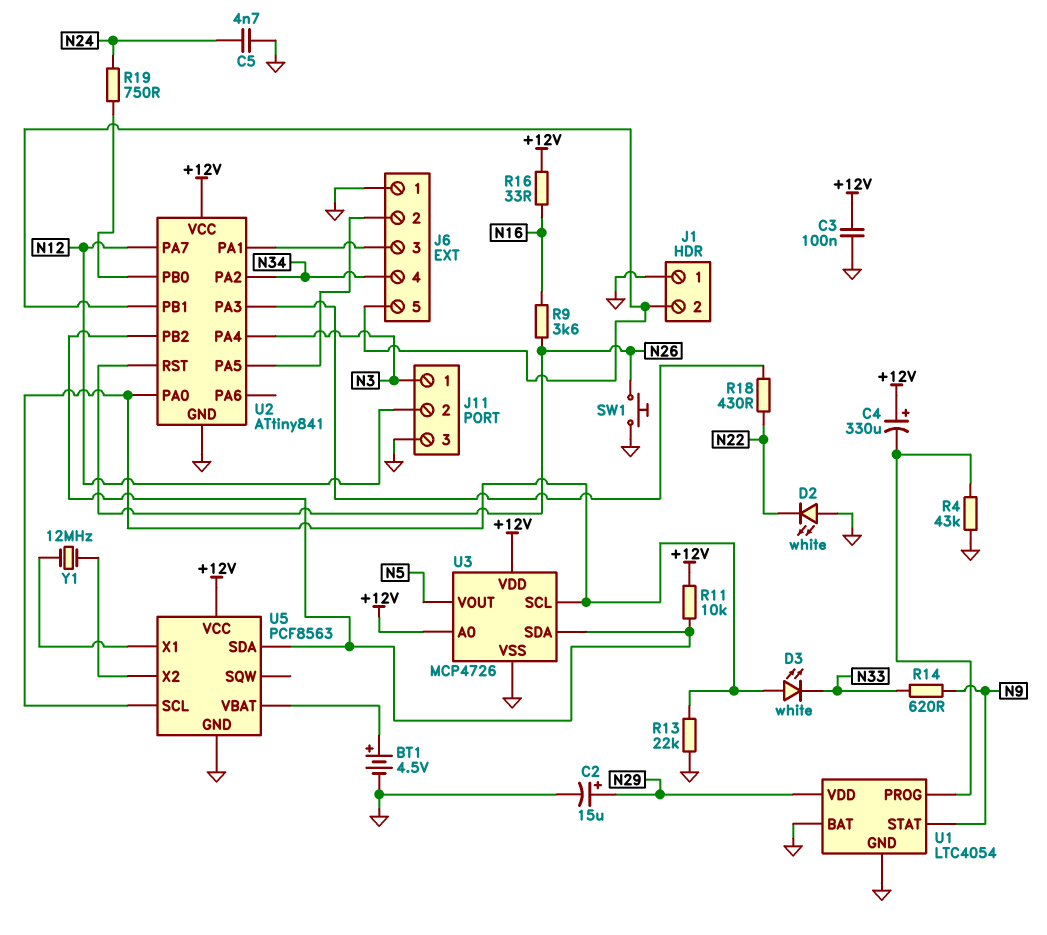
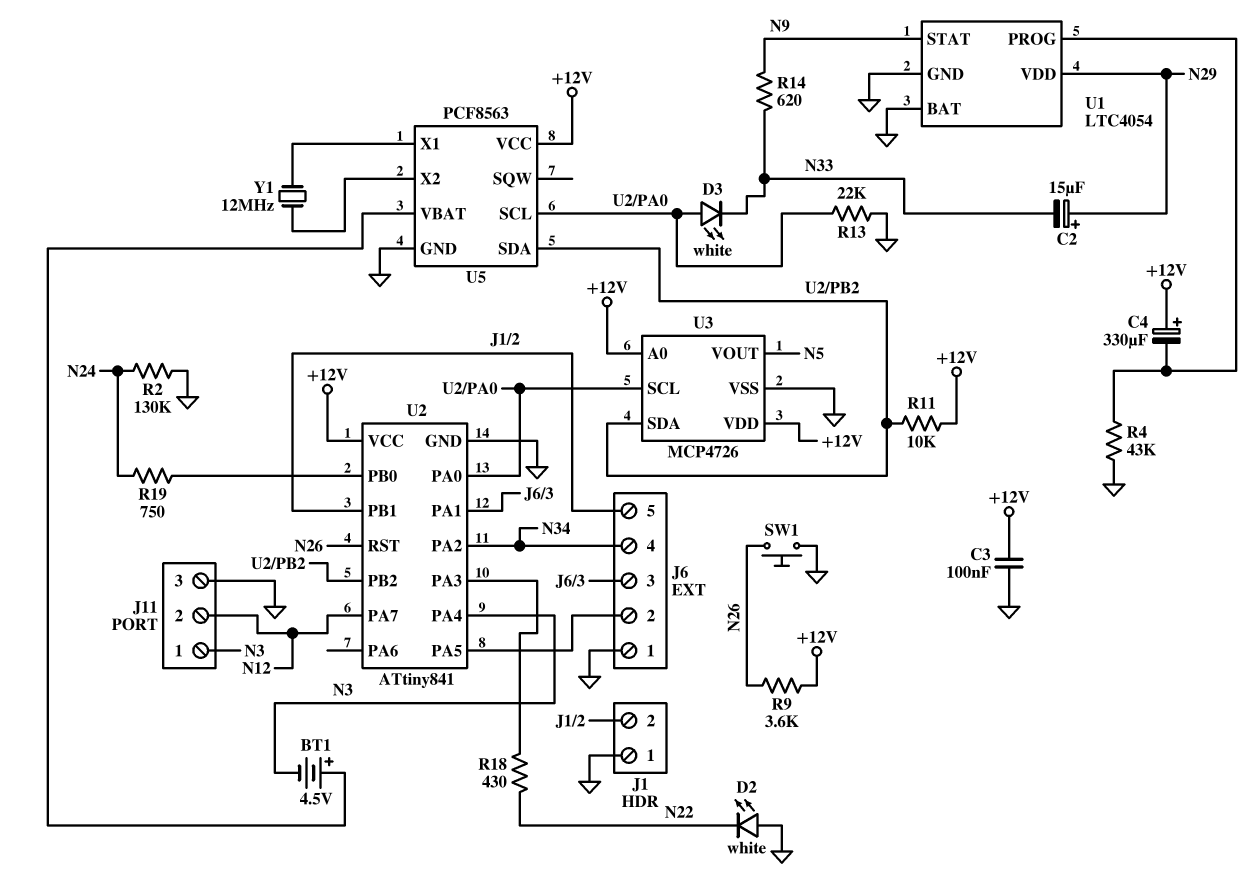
BT1: 4.5V (plus U5/VBAT, minus GND) -> 4.5V (plus U5/VBAT, minus N3)
C2: 15uF (plus N29, minus GND) -> 15uF (plus N29, minus N33)
C5: 4.7nF (GND, N24) -> none
R2: none -> 130k (GND, N24)
R9: 3.6k (N16, N26) -> 3.6k (+12V, N26)
R16: 33 (+12V, N16) -> none

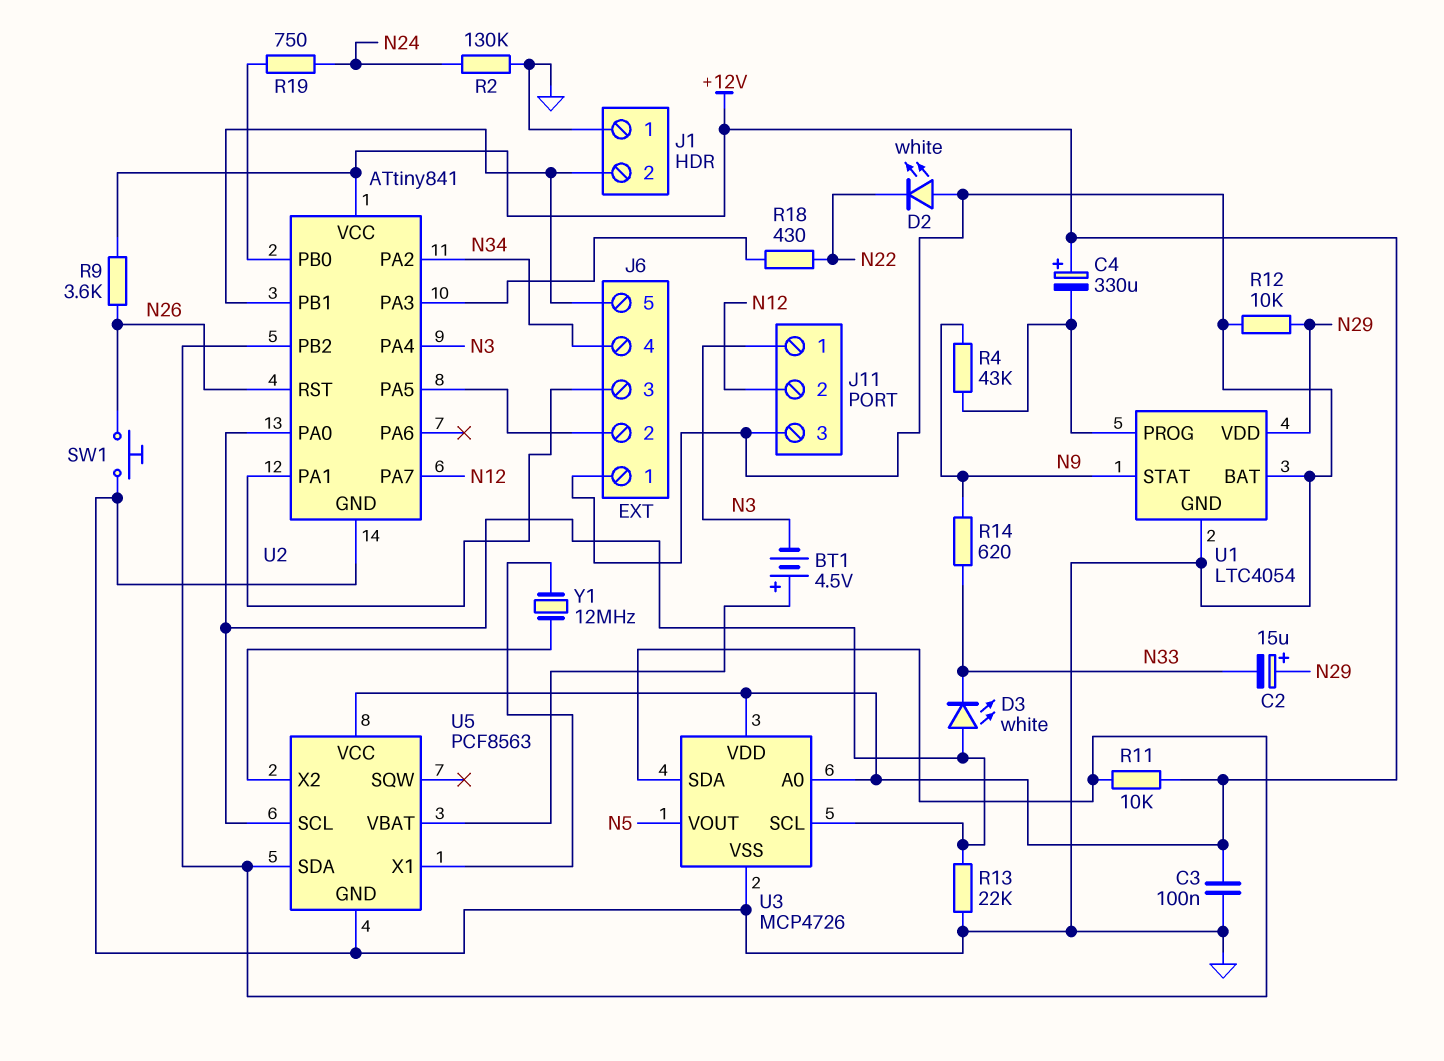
R4: 43k (GND, U1/PROG) -> 43k (N9, U1/PROG)
R12: none -> 10k (GND, N29)

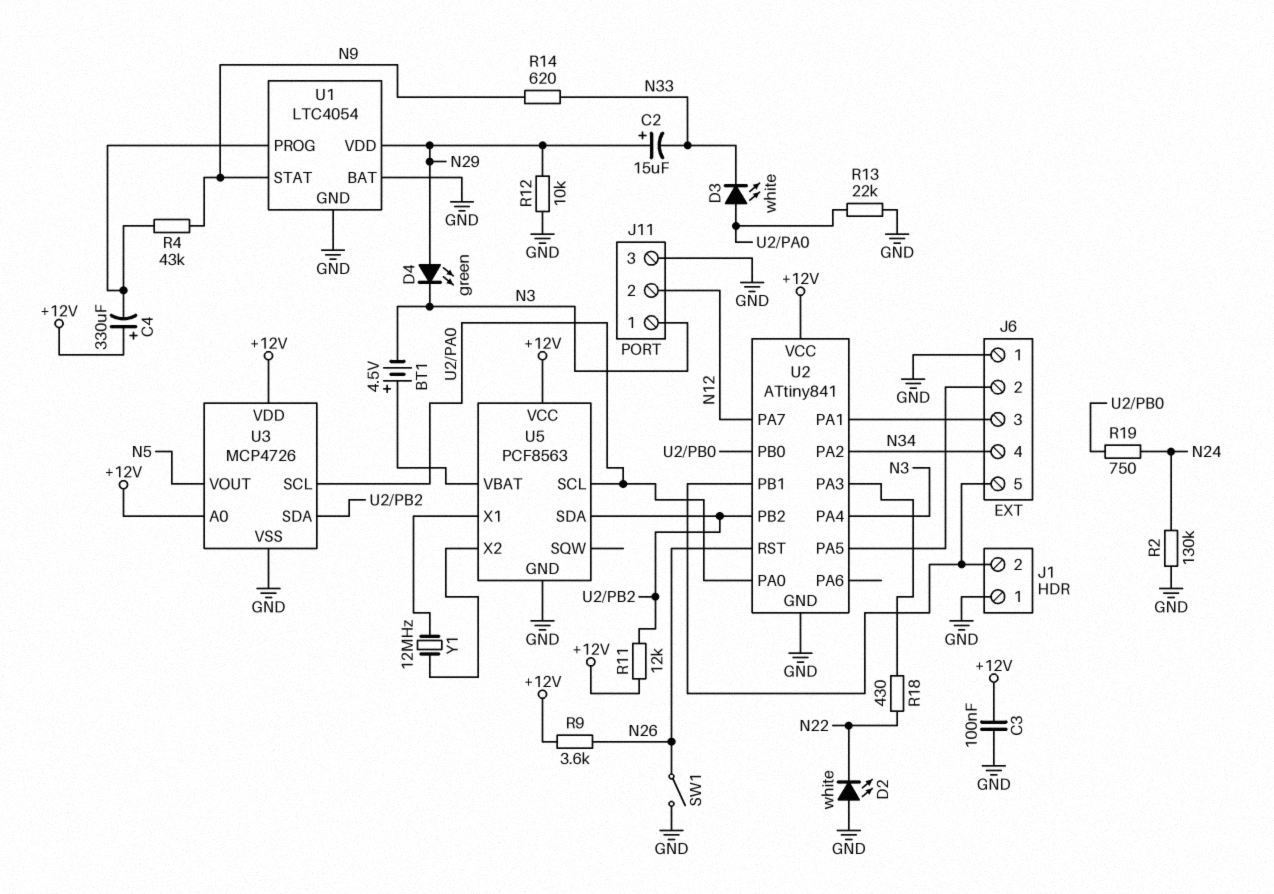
D4: none -> LED green (A N29, K N3)
R11: 10k (+12V, U2/PB2) -> 12k (+12V, U2/PB2)
SW1: button (GND, N26) -> switch (GND, N26)

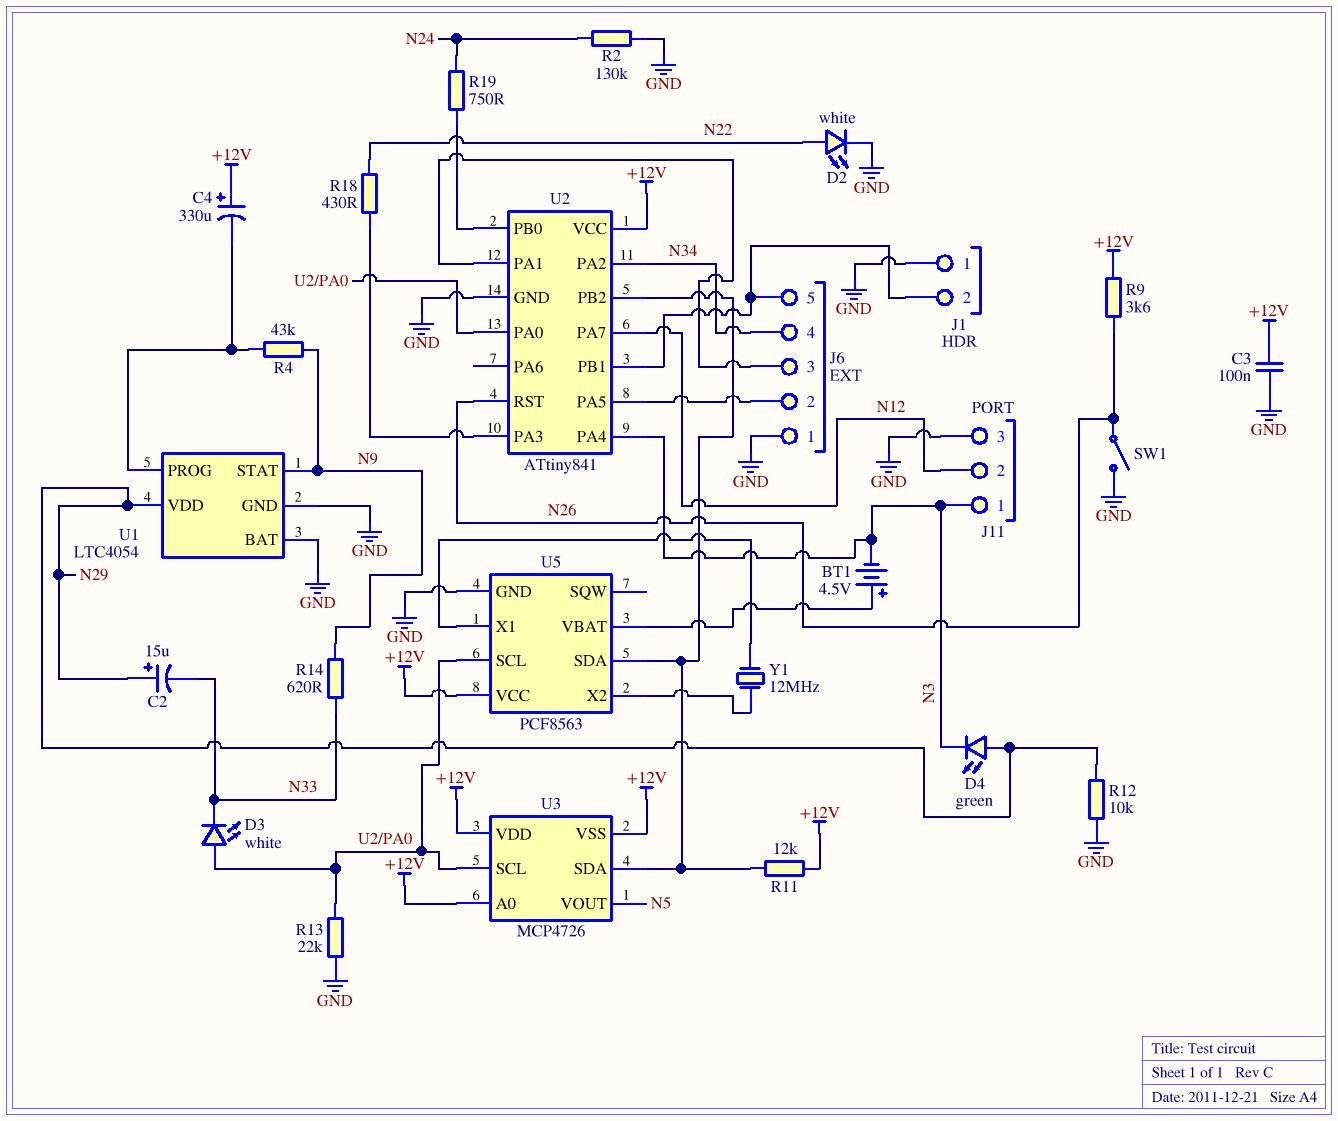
D2: LED white (A GND, K N22) -> LED white (A N22, K GND)
U3 pin VSS: GND -> +12V

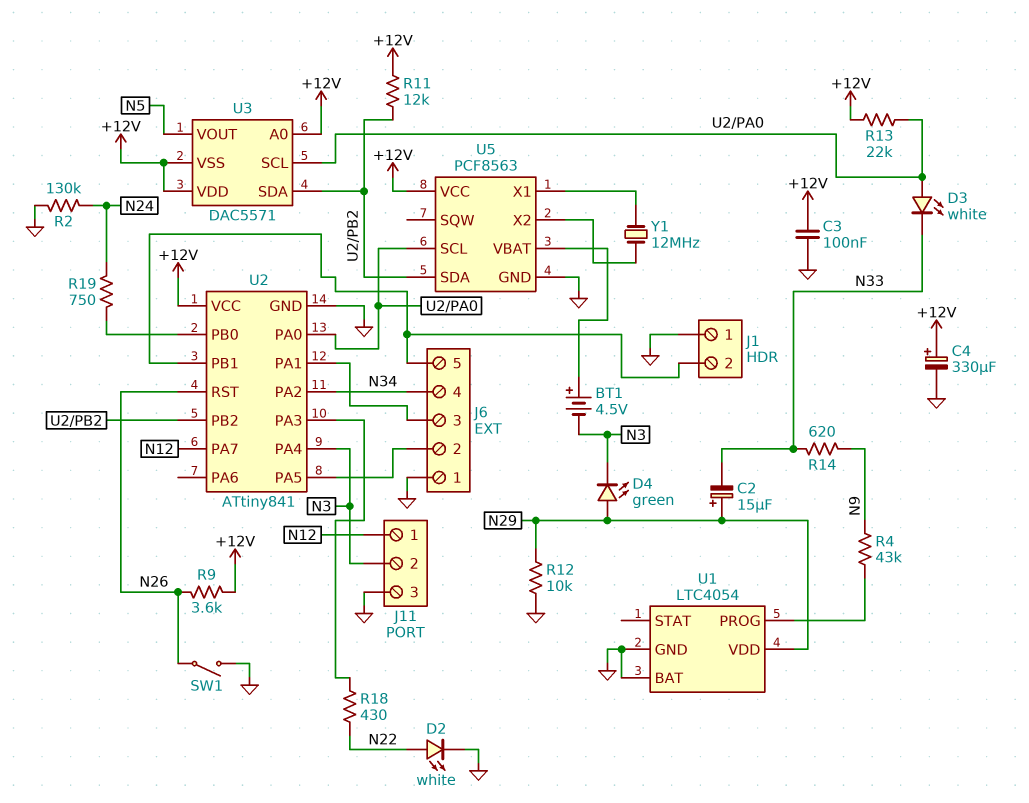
C4: 330uF (plus +12V, minus U1/PROG) -> 330uF (plus +12V, minus GND)
J11 pin 1: N3 -> N12
J11 pin 2: N12 -> N3
R13: 22k (GND, U2/PA0) -> 22k (+12V, U2/PA0)
U1 pin STAT: N9 -> none
U3: MCP4726 -> DAC5571

